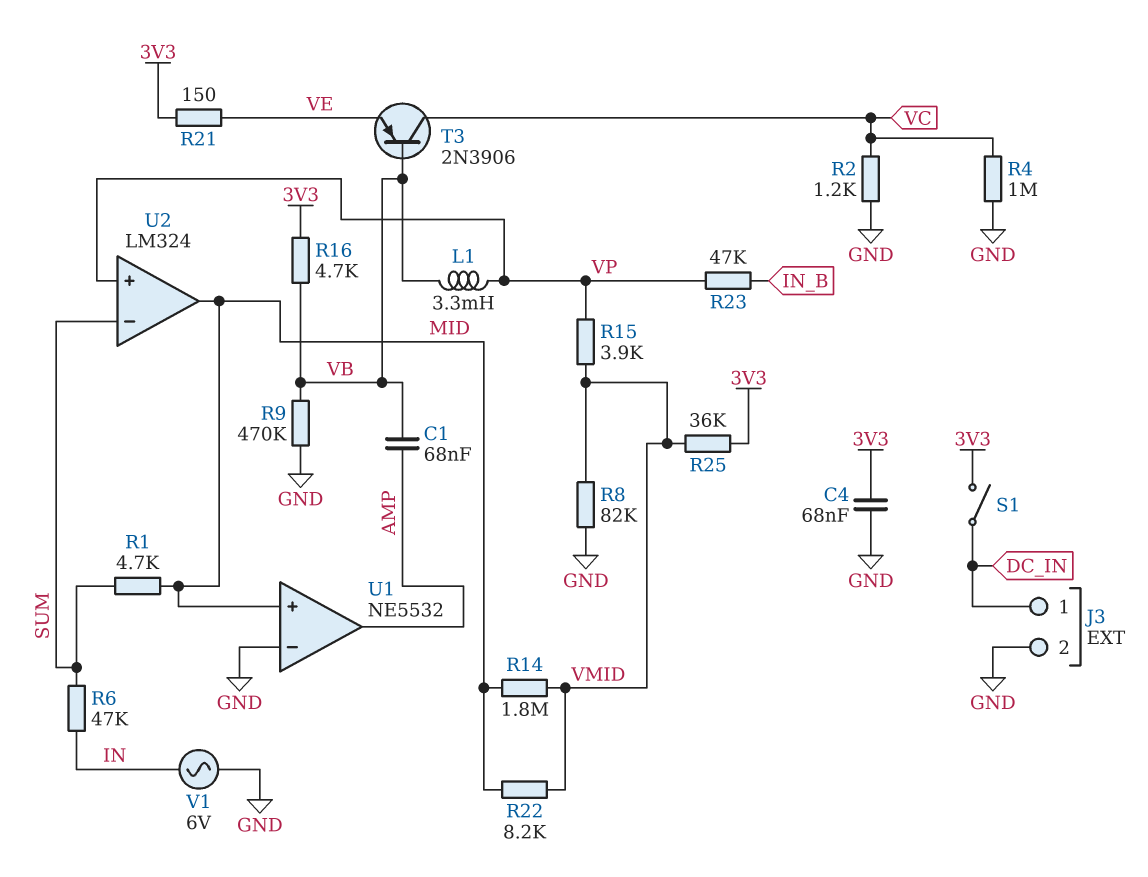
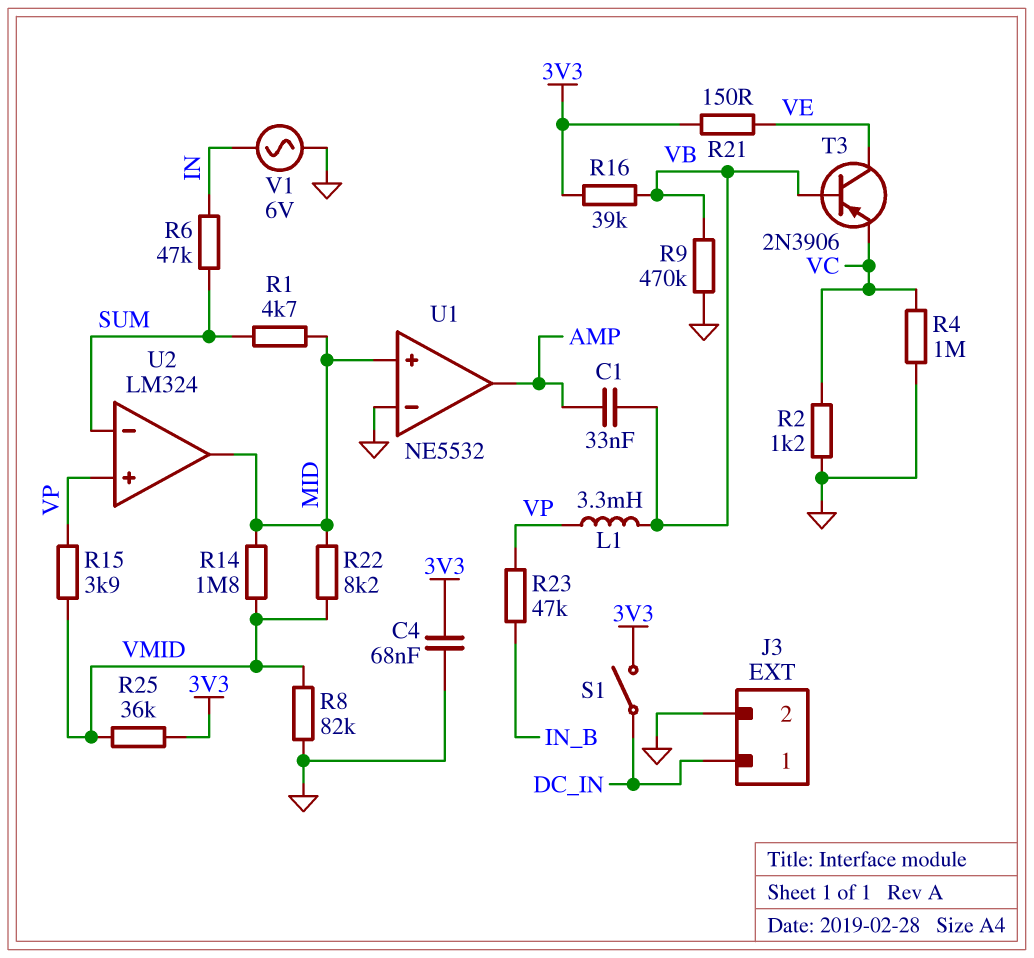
C1: 68nF (AMP, VB) -> 33nF (AMP, VB)
R16: 4.7k (3V3, VB) -> 39k (3V3, VB)
T3: PNP 2N3906 (B VB, C VC, E VE) -> PNP 2N3906 (B VB, C VE, E VC)

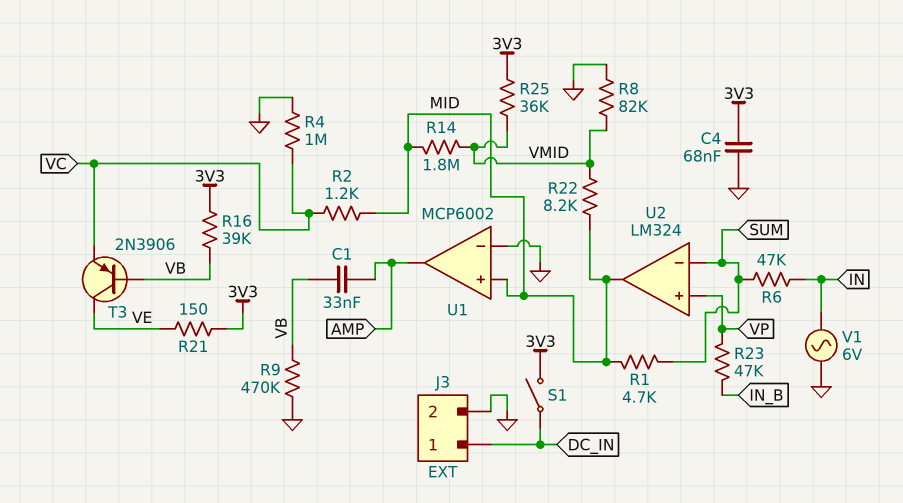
L1: 3.3mH (VB, VP) -> none
R2: 1.2k (GND, VC) -> 1.2k (MID, VC)
R15: 3.9k (VMID, VP) -> none
U1: NE5532 -> MCP6002

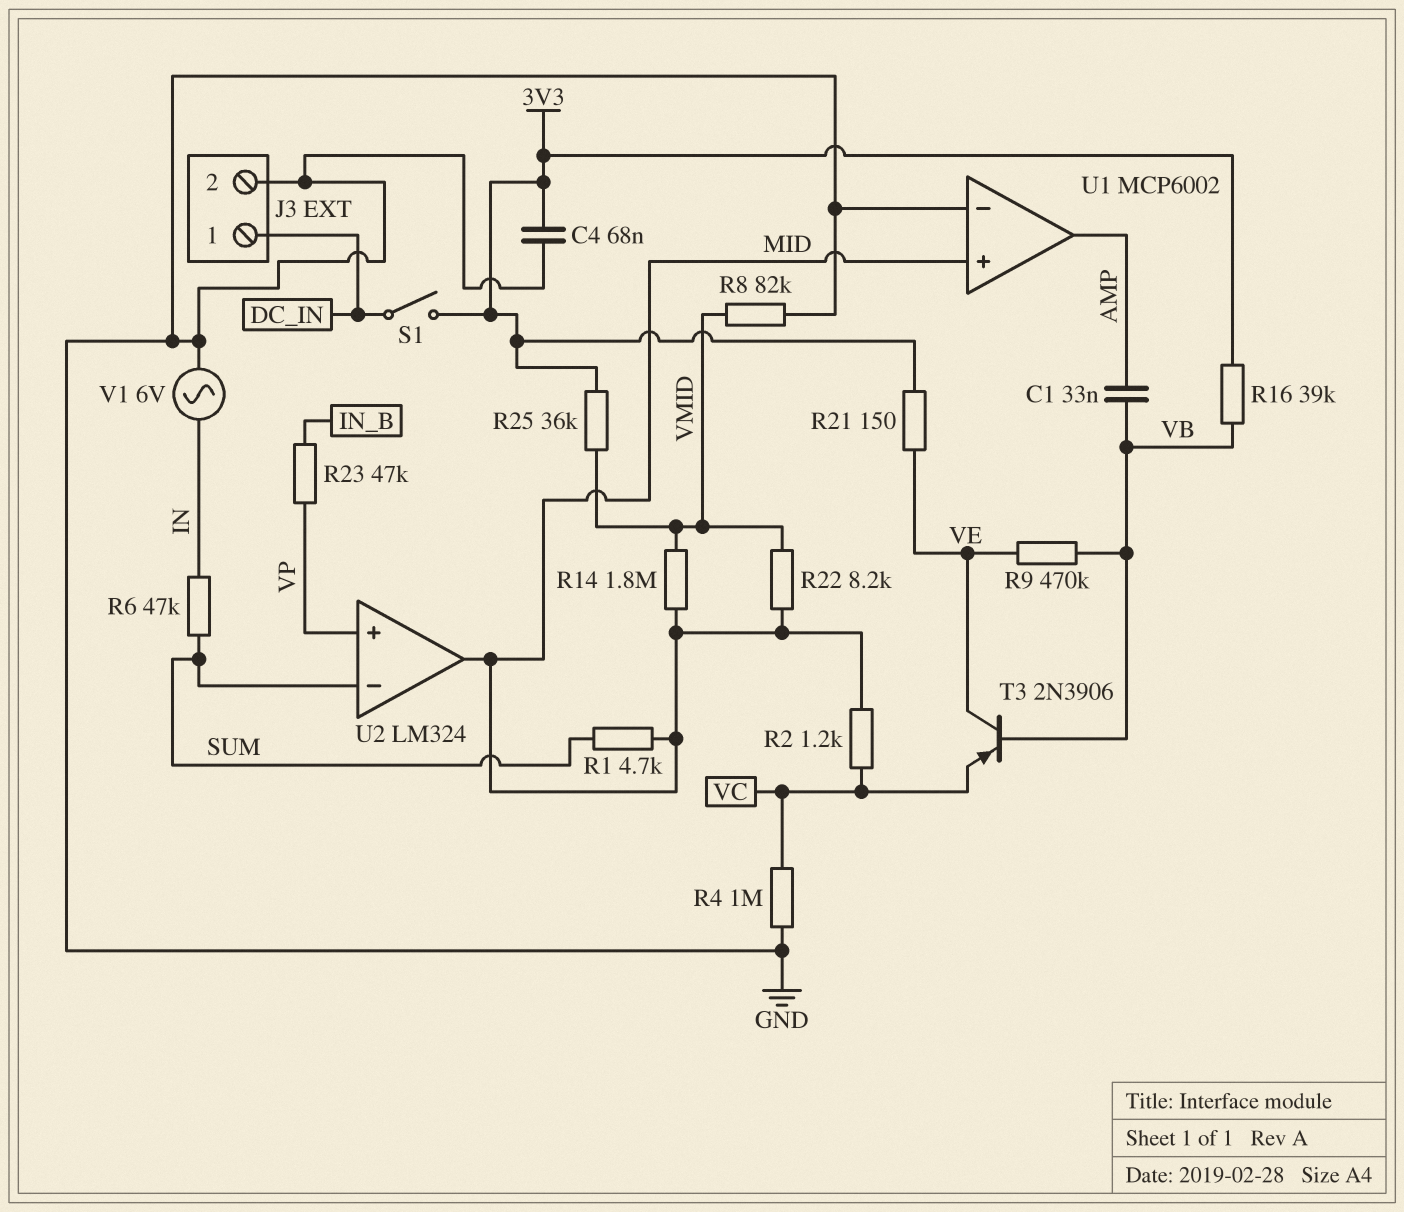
R9: 470k (GND, VB) -> 470k (VB, VE)

